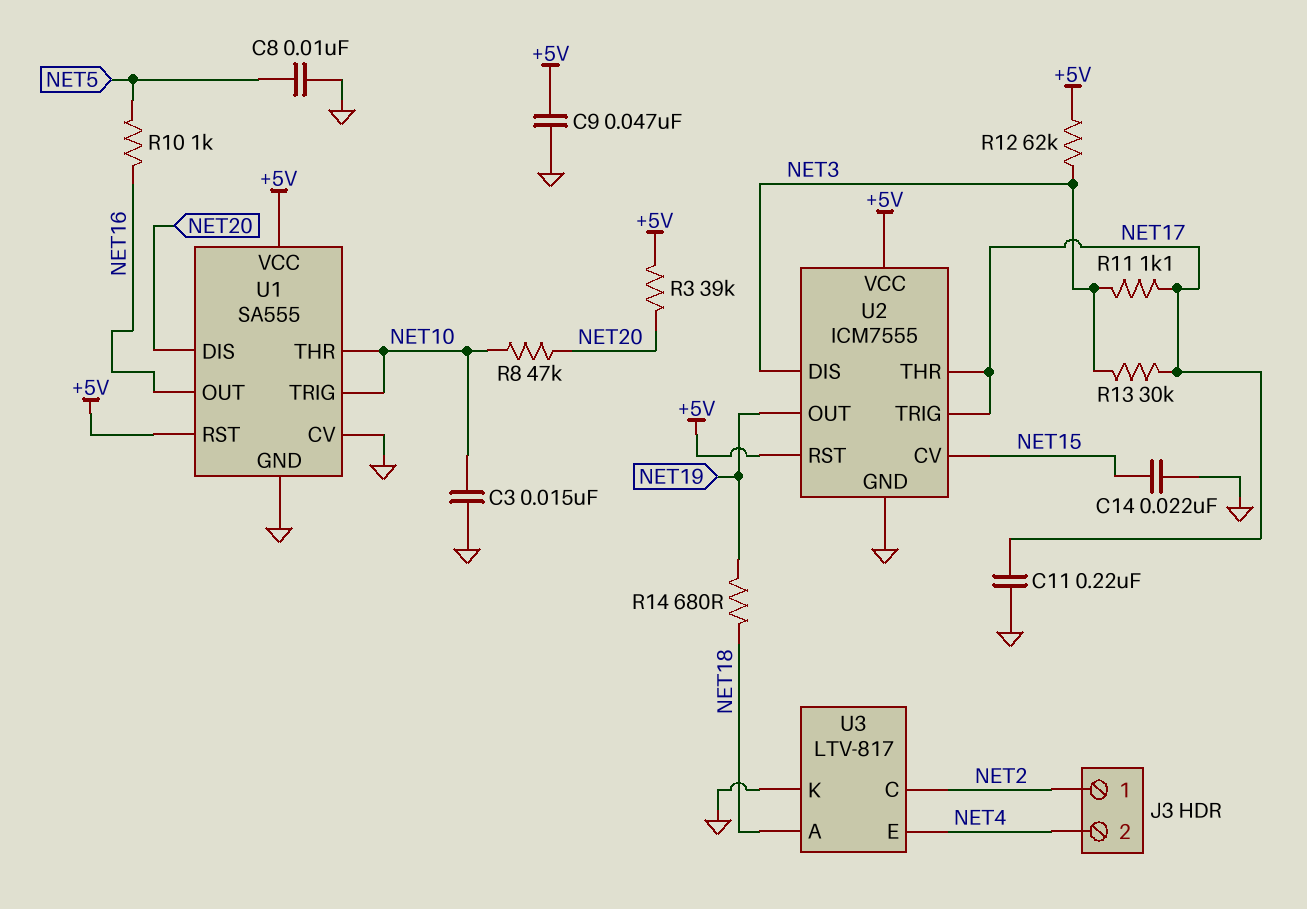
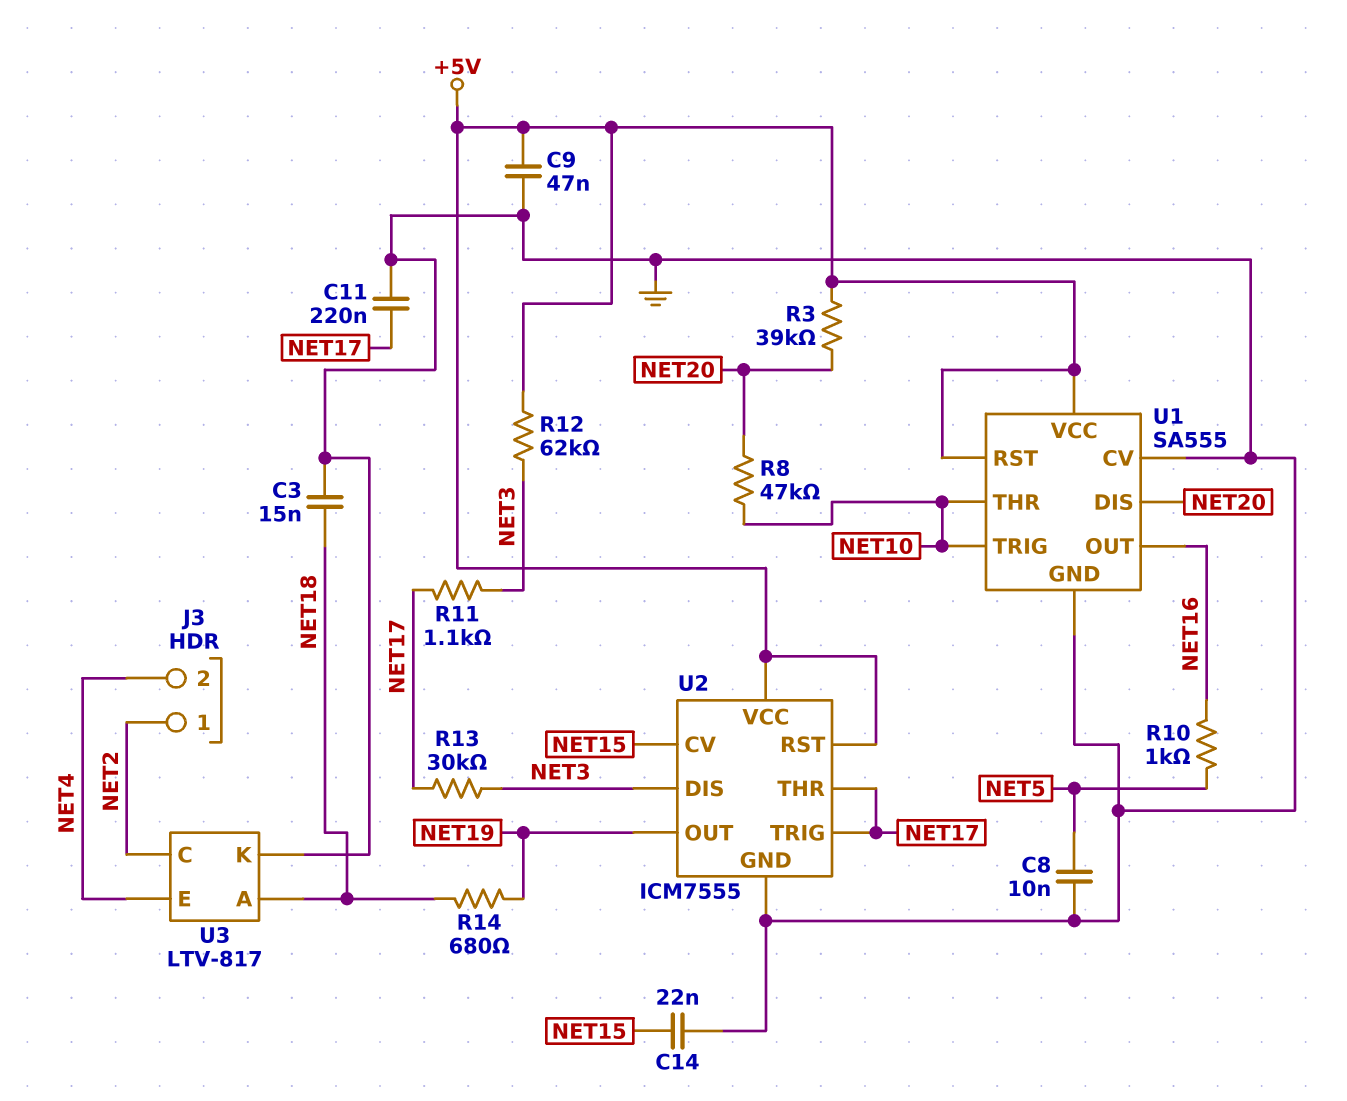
C3: 15nF (GND, NET10) -> 15nF (GND, NET18)

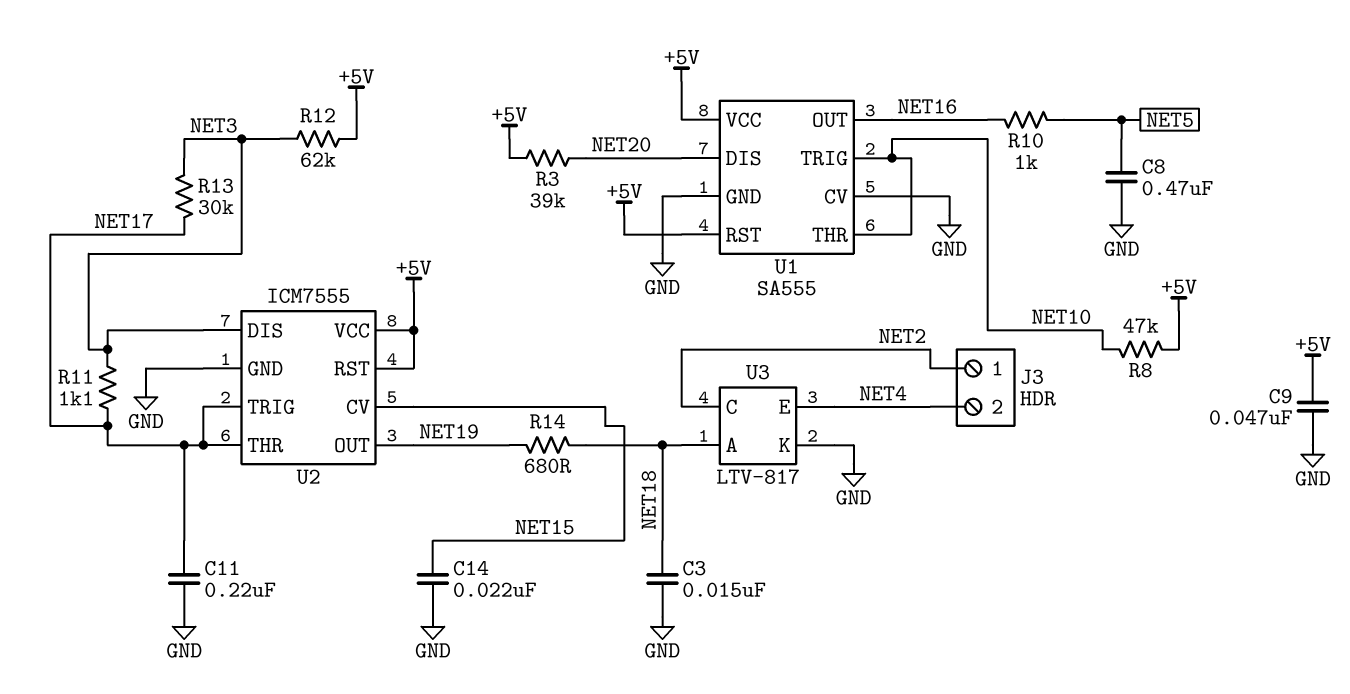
C8: 10nF (GND, NET5) -> 470nF (GND, NET5)
R8: 47k (NET10, NET20) -> 47k (+5V, NET10)

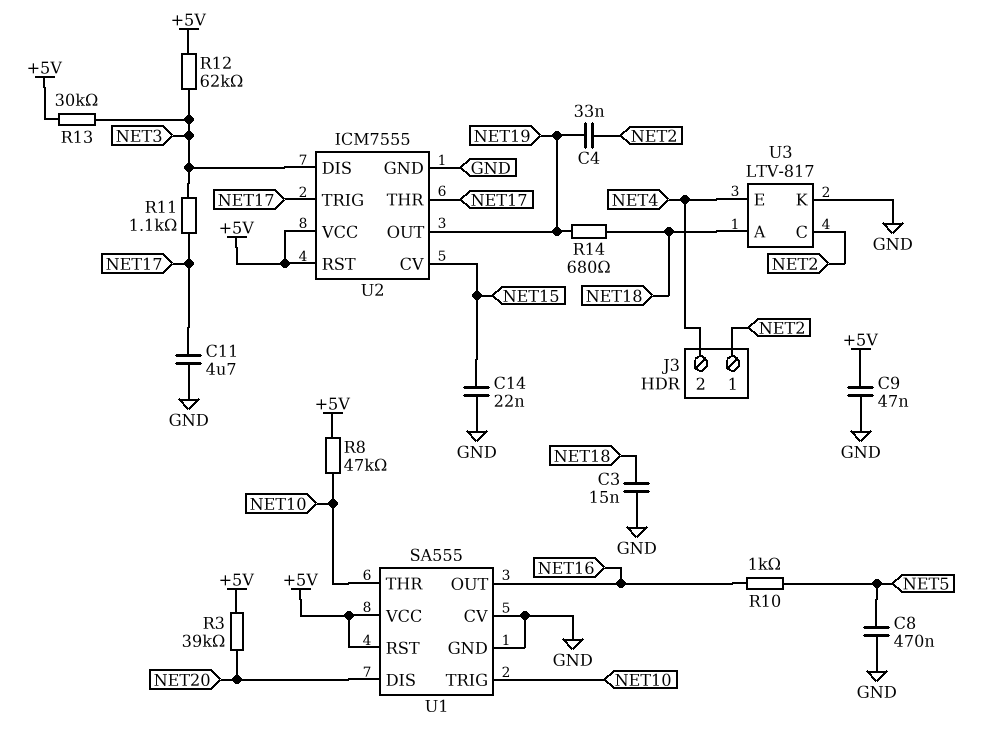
C4: none -> 33nF (NET2, NET19)
C11: 220nF (GND, NET17) -> 4.7uF (GND, NET17)
R13: 30k (NET3, NET17) -> 30k (+5V, NET3)

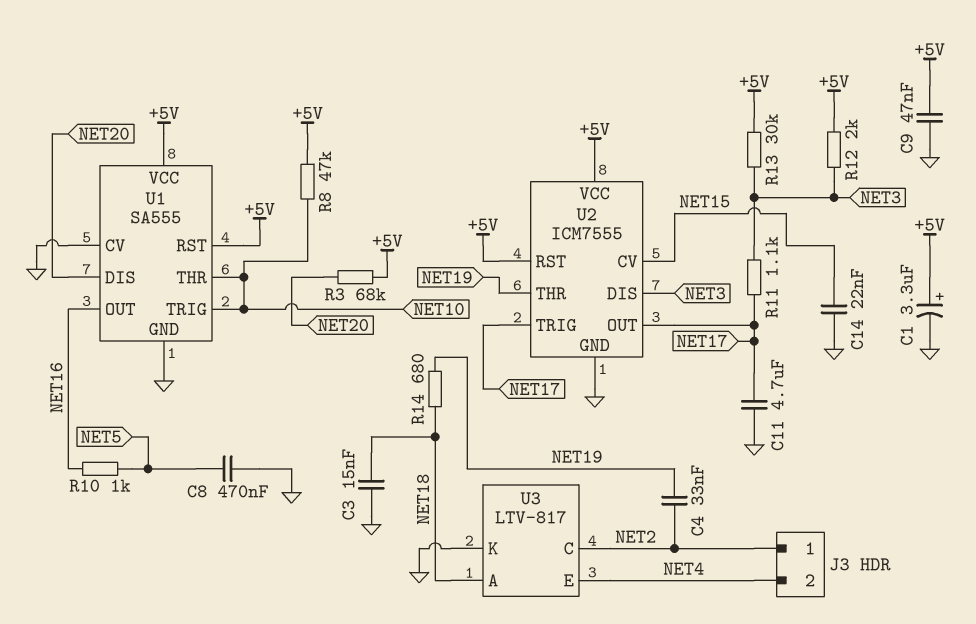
C1: none -> 3.3uF (plus +5V, minus GND)
R3: 39k (+5V, NET20) -> 68k (+5V, NET20)
R12: 62k (+5V, NET3) -> 2k (+5V, NET3)
U2 pin OUT: NET19 -> NET17
U2 pin THR: NET17 -> NET19

